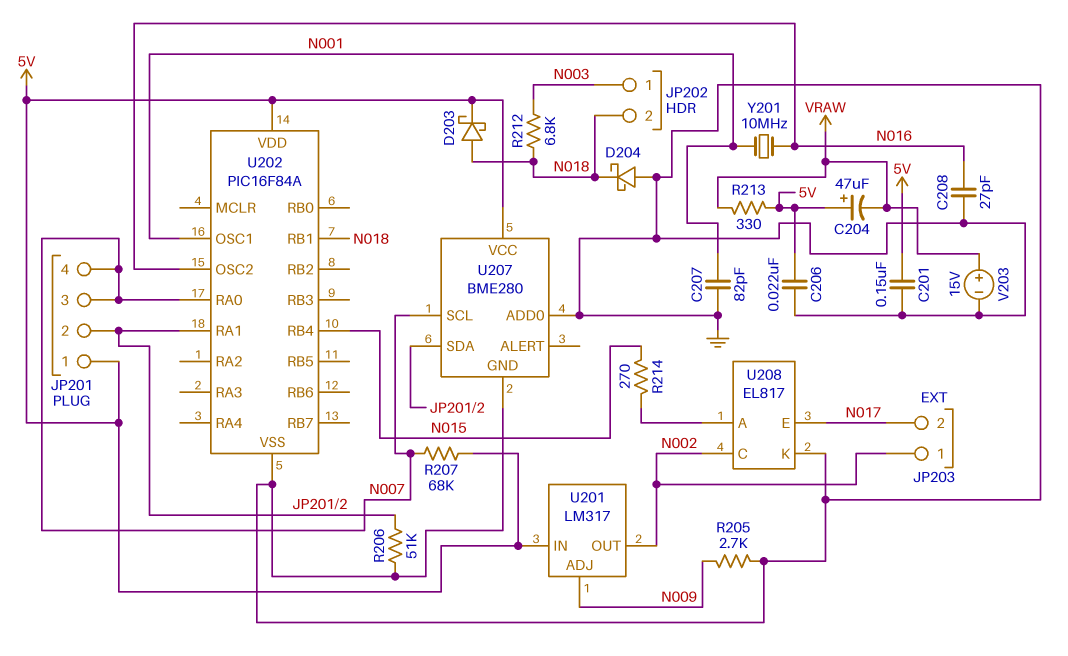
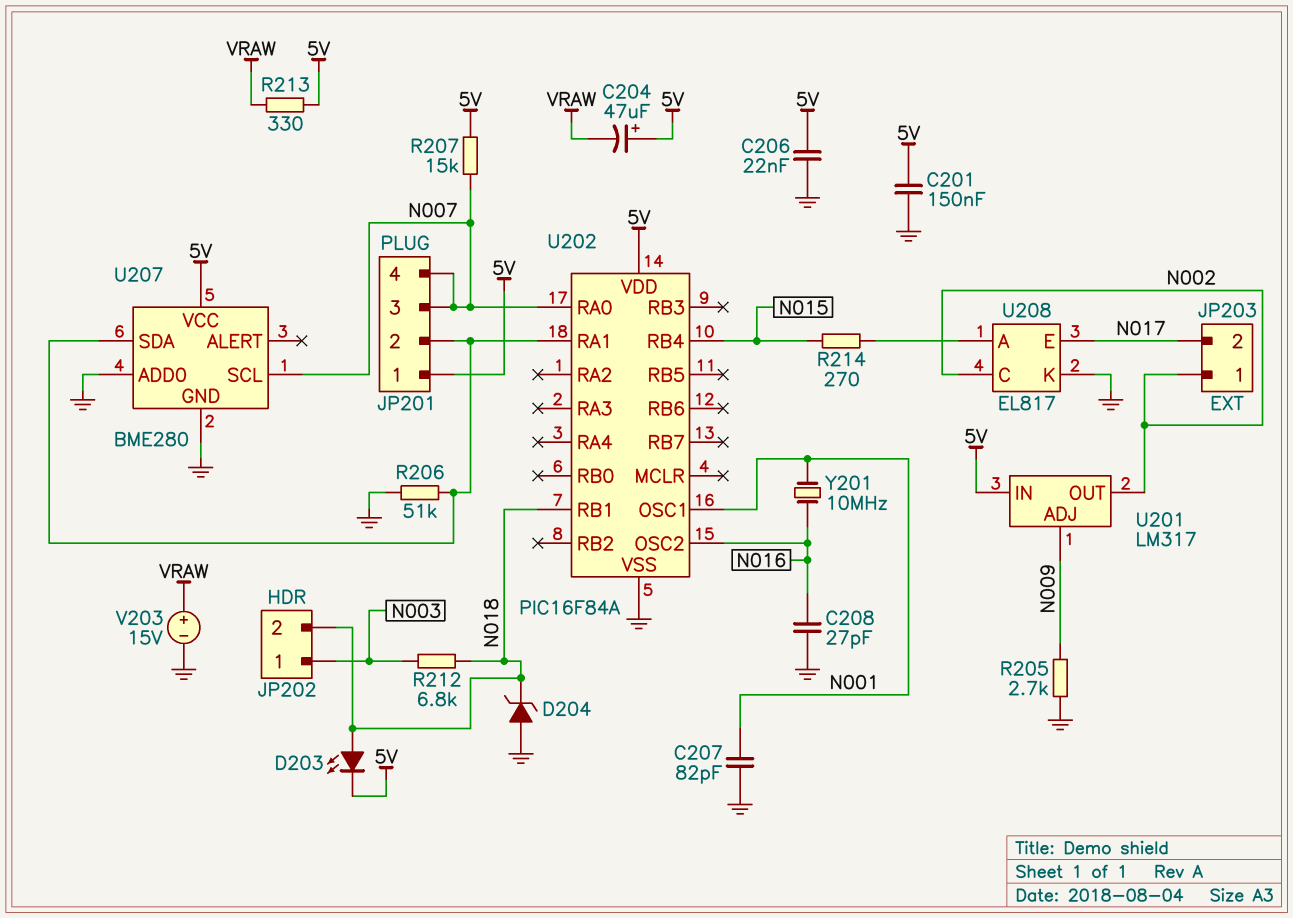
D203: schottky (A N018, K 5V) -> LED (A N018, K 5V)
D204: schottky (A GND, K N018) -> zener (A GND, K N018)
R207: 68k (5V, N007) -> 15k (5V, N007)

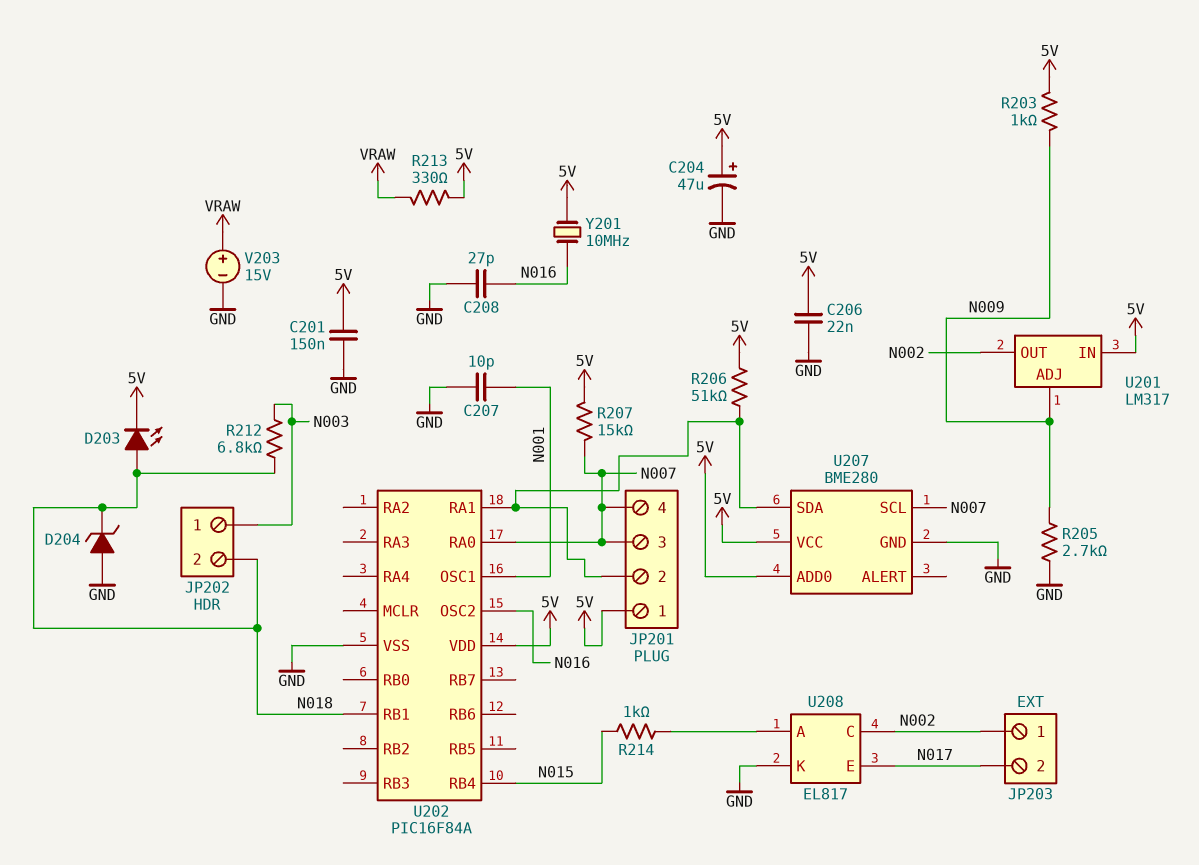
C204: 47uF (plus 5V, minus VRAW) -> 47uF (plus 5V, minus GND)
C207: 82pF (GND, N001) -> 10pF (GND, N001)
R203: none -> 1k (5V, N009)
R206: 51k (GND, JP201/2) -> 51k (5V, JP201/2)
R214: 270 (N015, U208/A) -> 1k (N015, U208/A)
U207 pin ADD0: GND -> 5V
Y201: 10MHz (N001, N016) -> 10MHz (5V, N016)

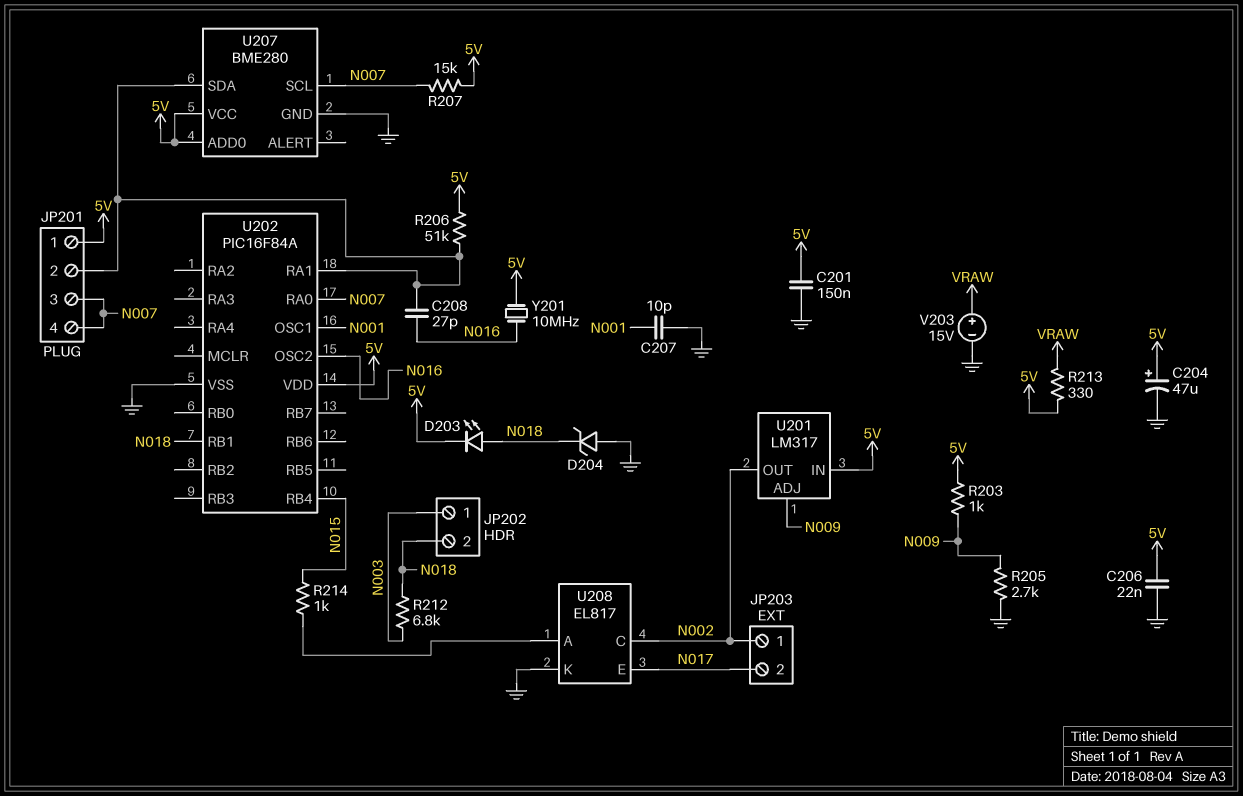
C208: 27pF (GND, N016) -> 27pF (JP201/2, N016)

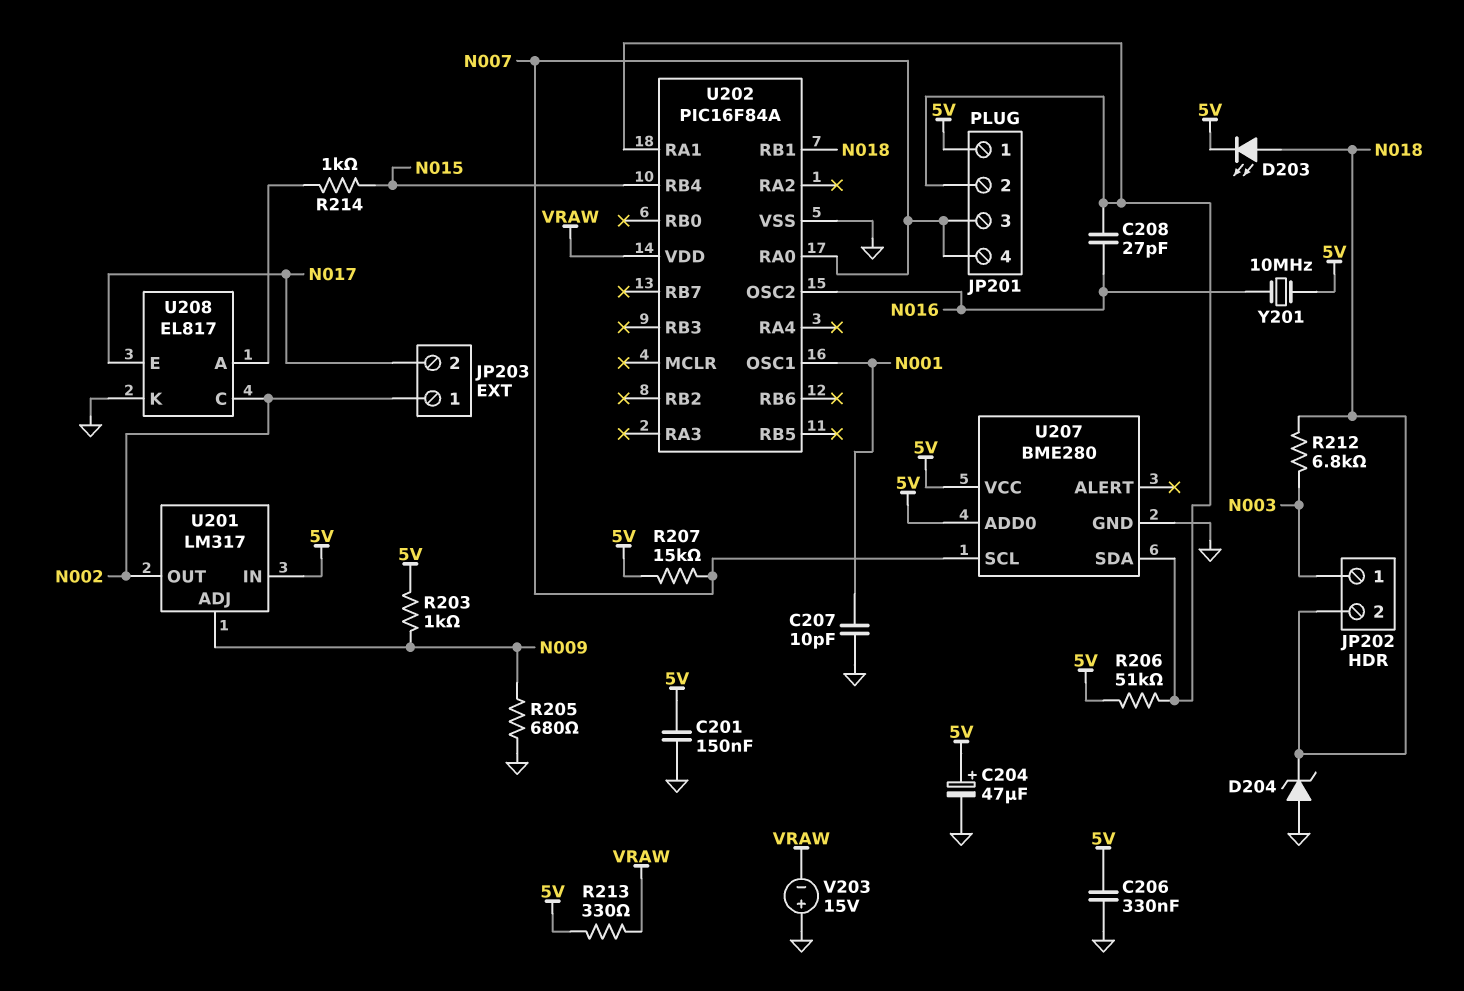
C206: 22nF (5V, GND) -> 330nF (5V, GND)
R205: 2.7k (GND, N009) -> 680 (GND, N009)
U202 pin VDD: 5V -> VRAW
V203: 15V (plus VRAW, minus GND) -> 15V (plus GND, minus VRAW)

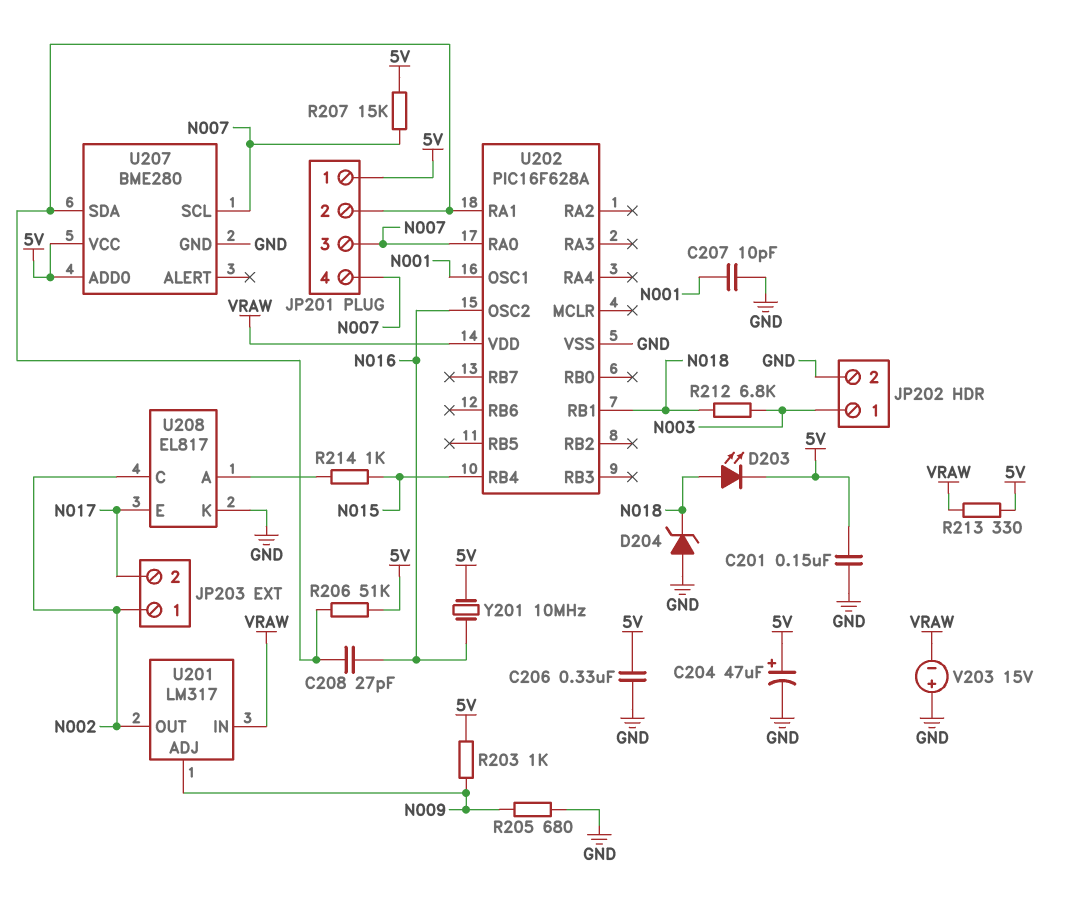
JP202 pin 2: N018 -> GND
U201 pin IN: 5V -> VRAW
U202: PIC16F84A -> PIC16F628A

